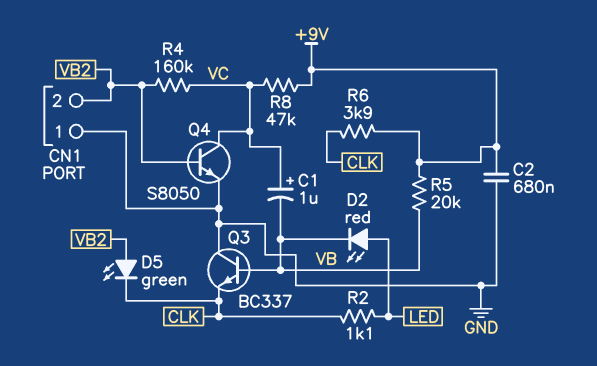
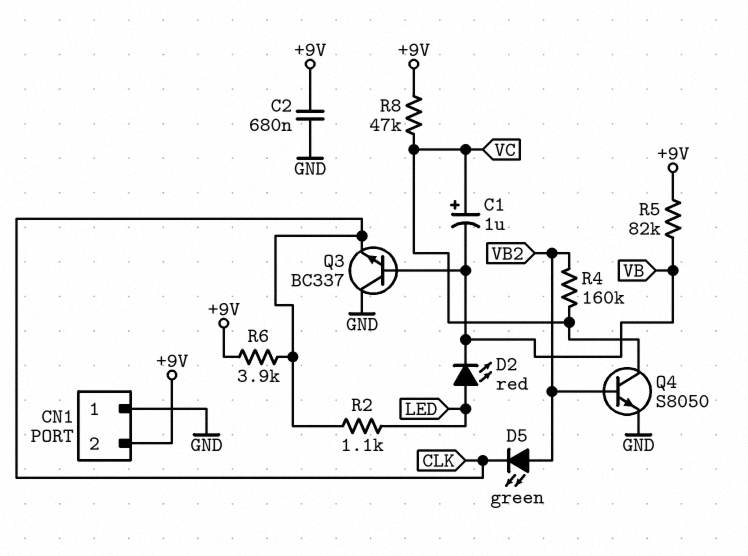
CN1 pin 2: VB2 -> +9V
R5: 20k (+9V, VB) -> 82k (+9V, VB)

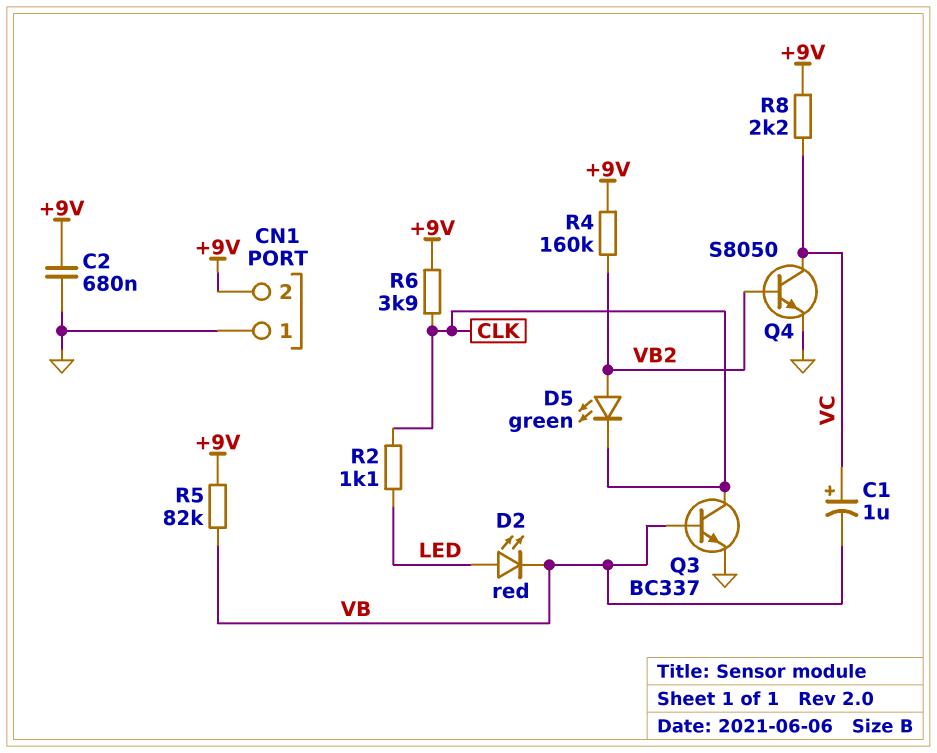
Q3: NPN BC337 (B VB, C GND, E CLK) -> NPN BC337 (B VB, C CLK, E GND)
R4: 160k (VB2, VC) -> 160k (+9V, VB2)
R8: 47k (+9V, VC) -> 2.2k (+9V, VC)

